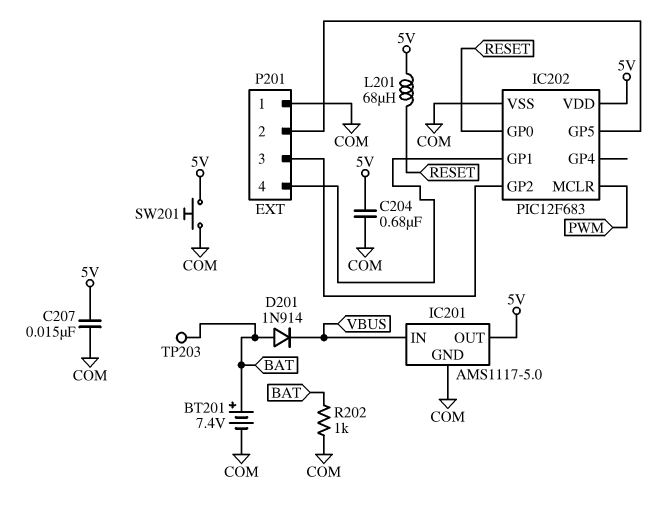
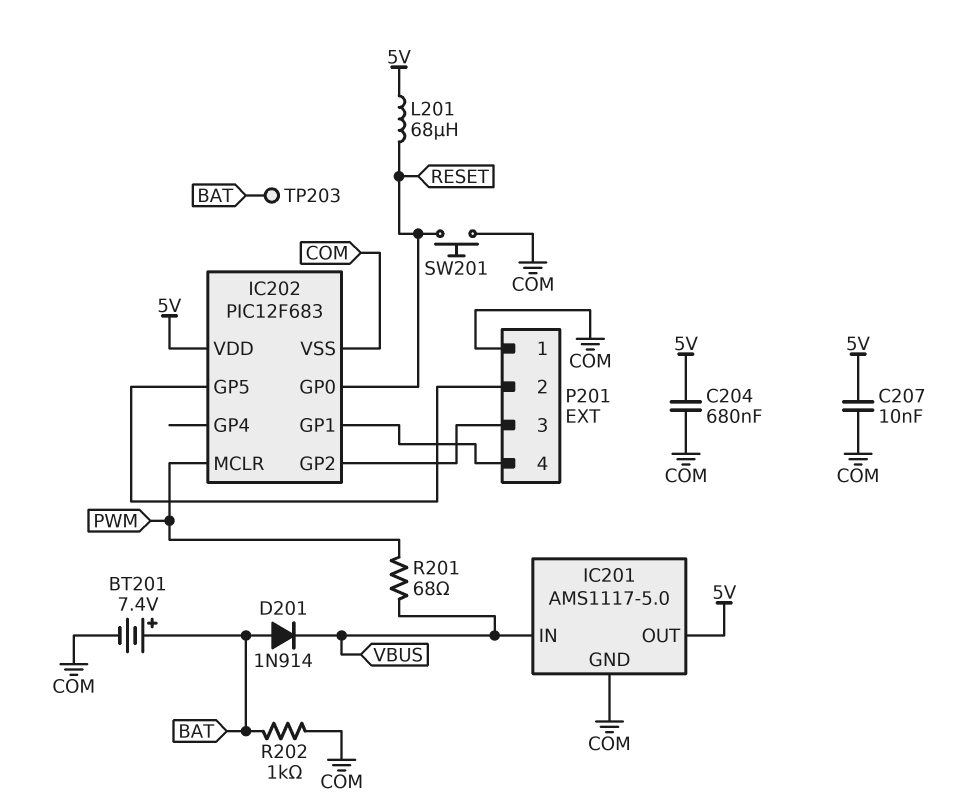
C207: 15nF (5V, COM) -> 10nF (5V, COM)
R201: none -> 68 (PWM, VBUS)
SW201: button (5V, COM) -> button (COM, RESET)

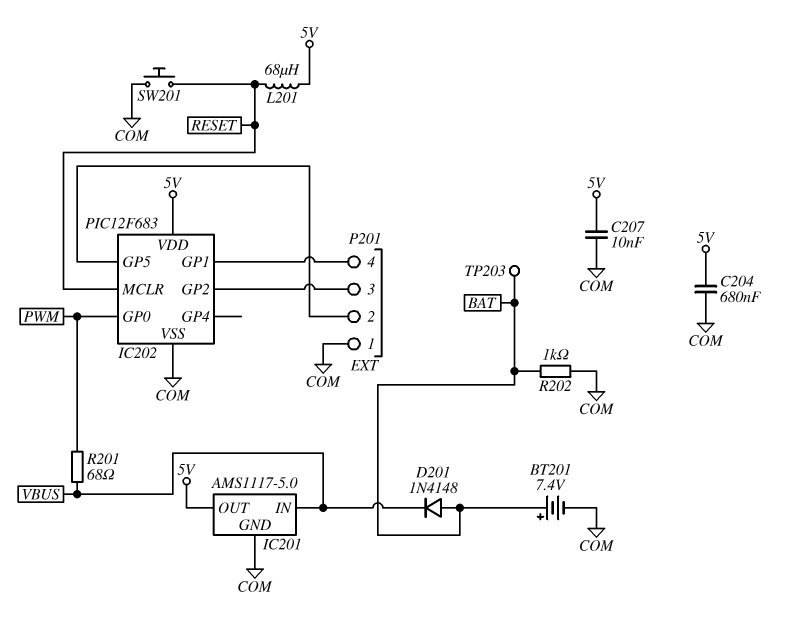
D201: diode 1N914 (A BAT, K VBUS) -> diode 1N4148 (A BAT, K VBUS)
IC202 pin GP0: RESET -> PWM
IC202 pin MCLR: PWM -> RESET

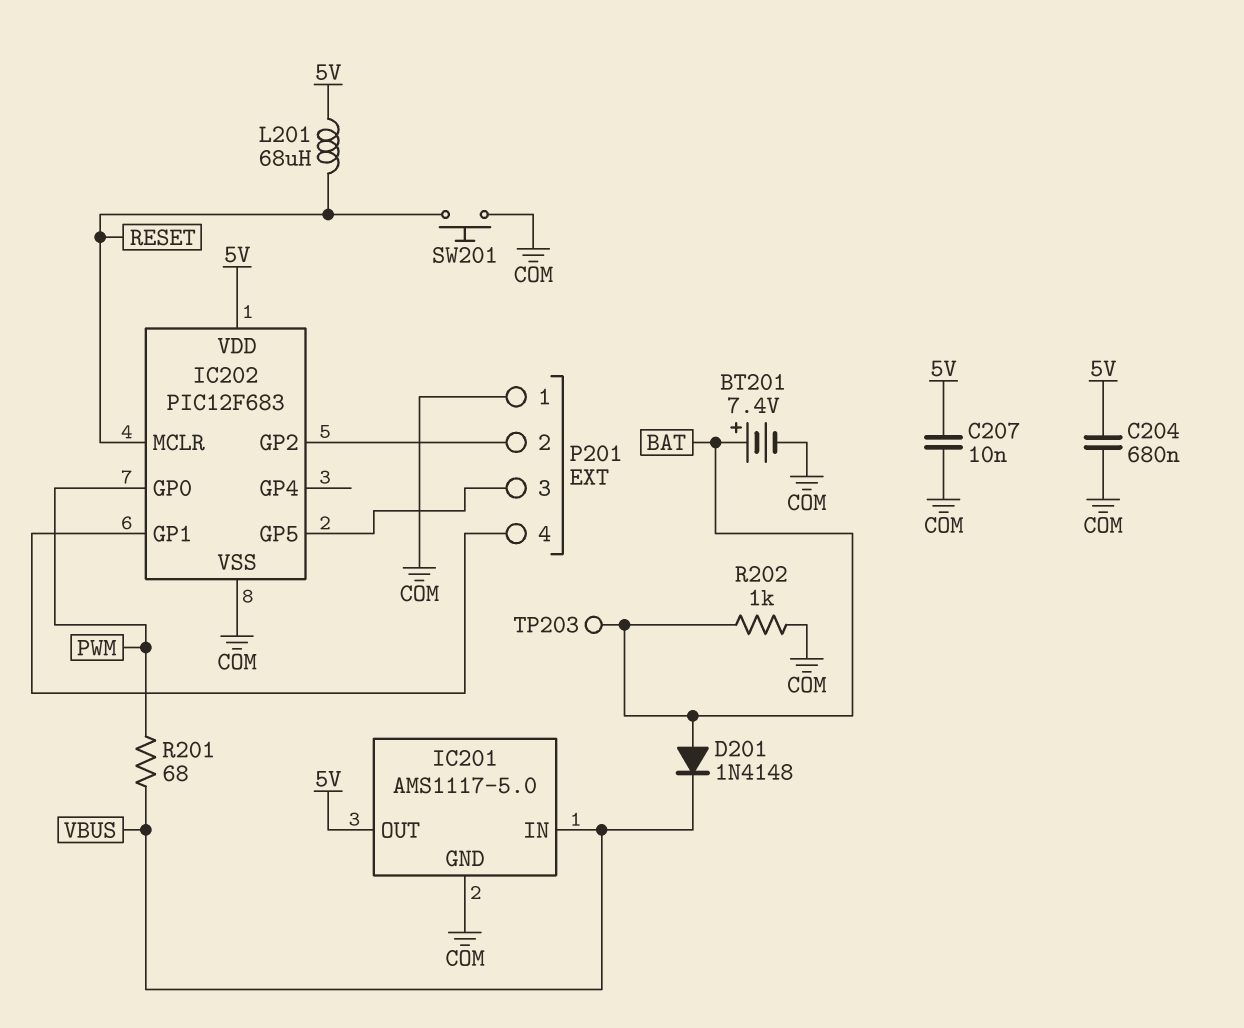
P201 pin 2: IC202/GP5 -> IC202/GP2
P201 pin 3: IC202/GP2 -> IC202/GP5

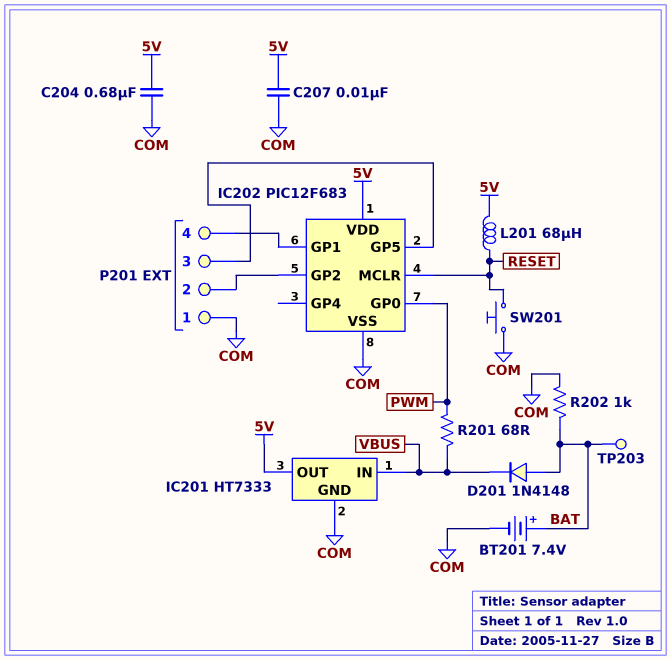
IC201: AMS1117-5.0 -> HT7333

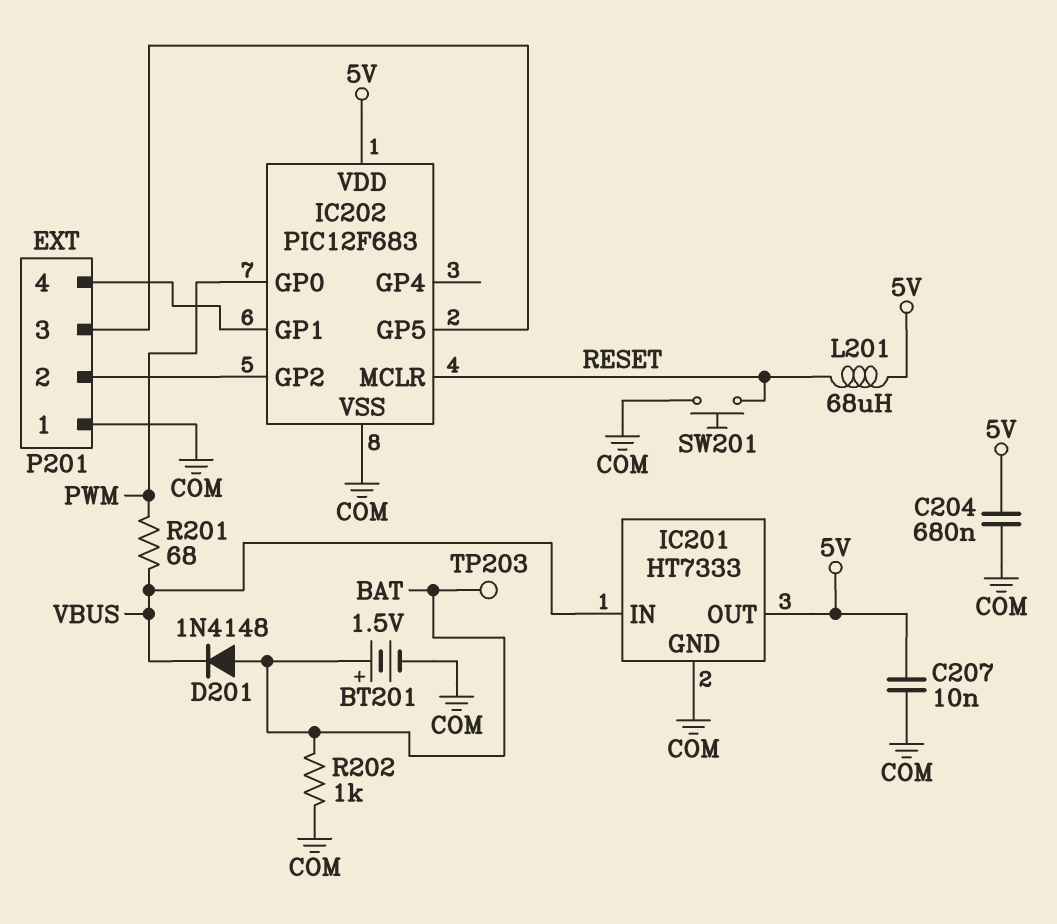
BT201: 7.4V (plus BAT, minus COM) -> 1.5V (plus BAT, minus COM)

